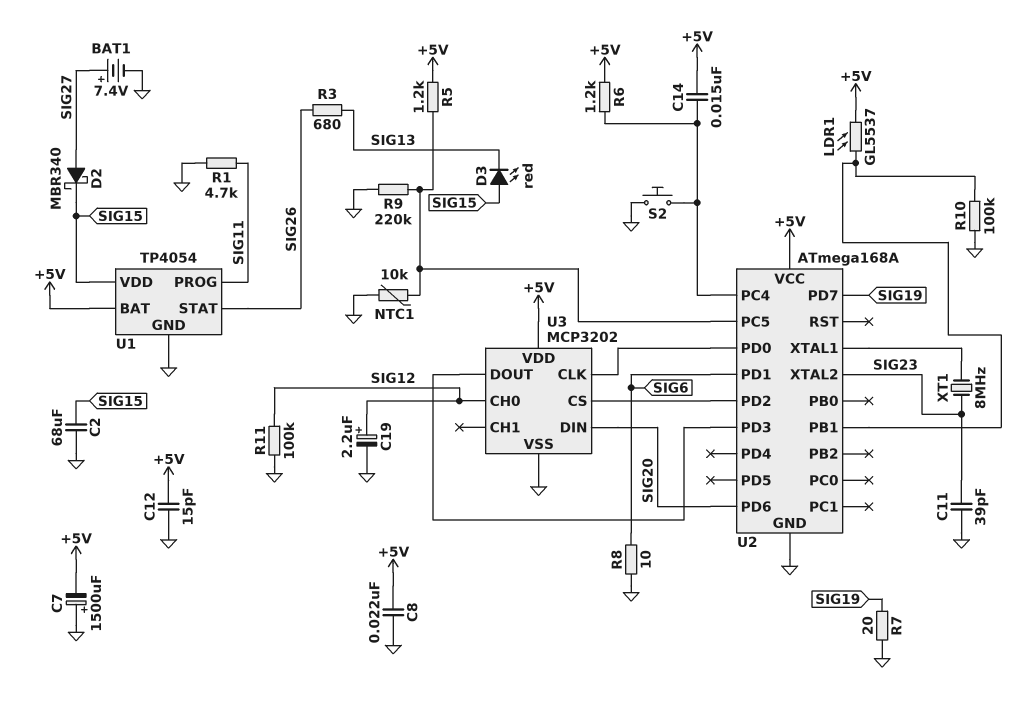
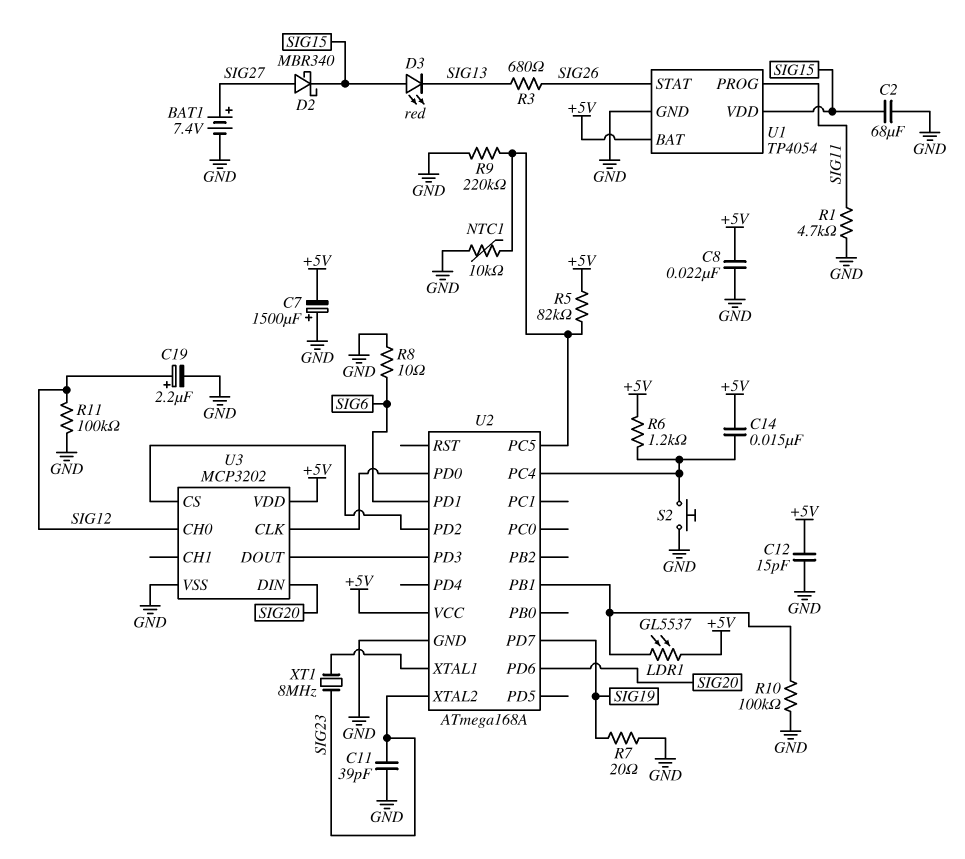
R5: 1.2k (+5V, U2/PC5) -> 82k (+5V, U2/PC5)

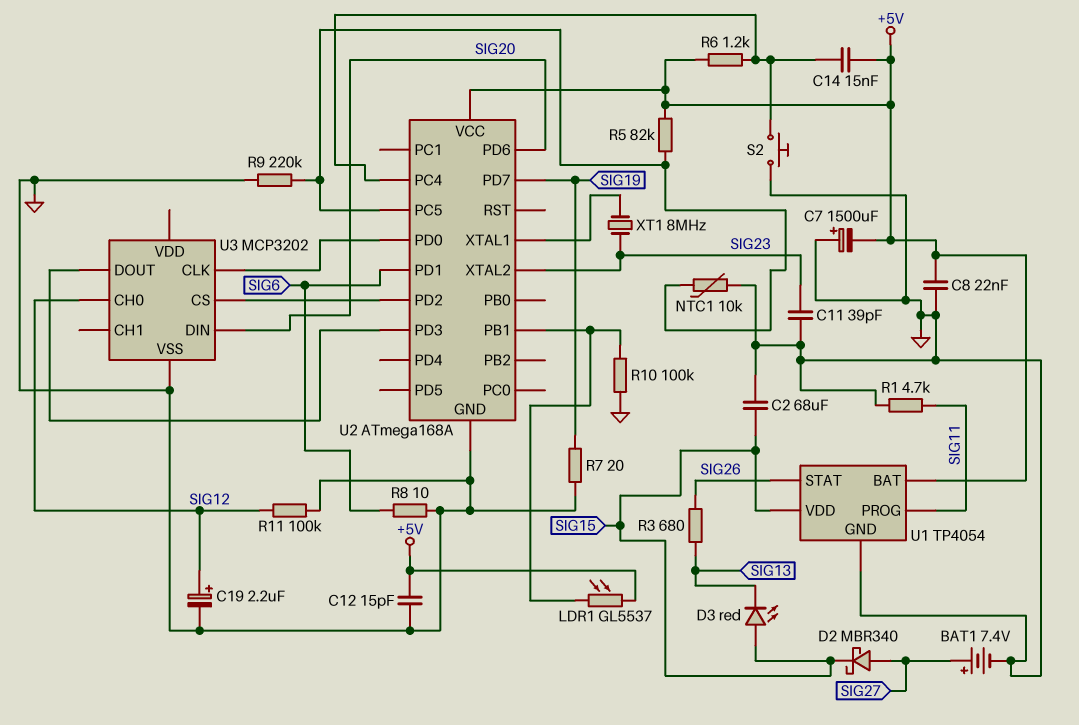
U3 pin VDD: +5V -> none

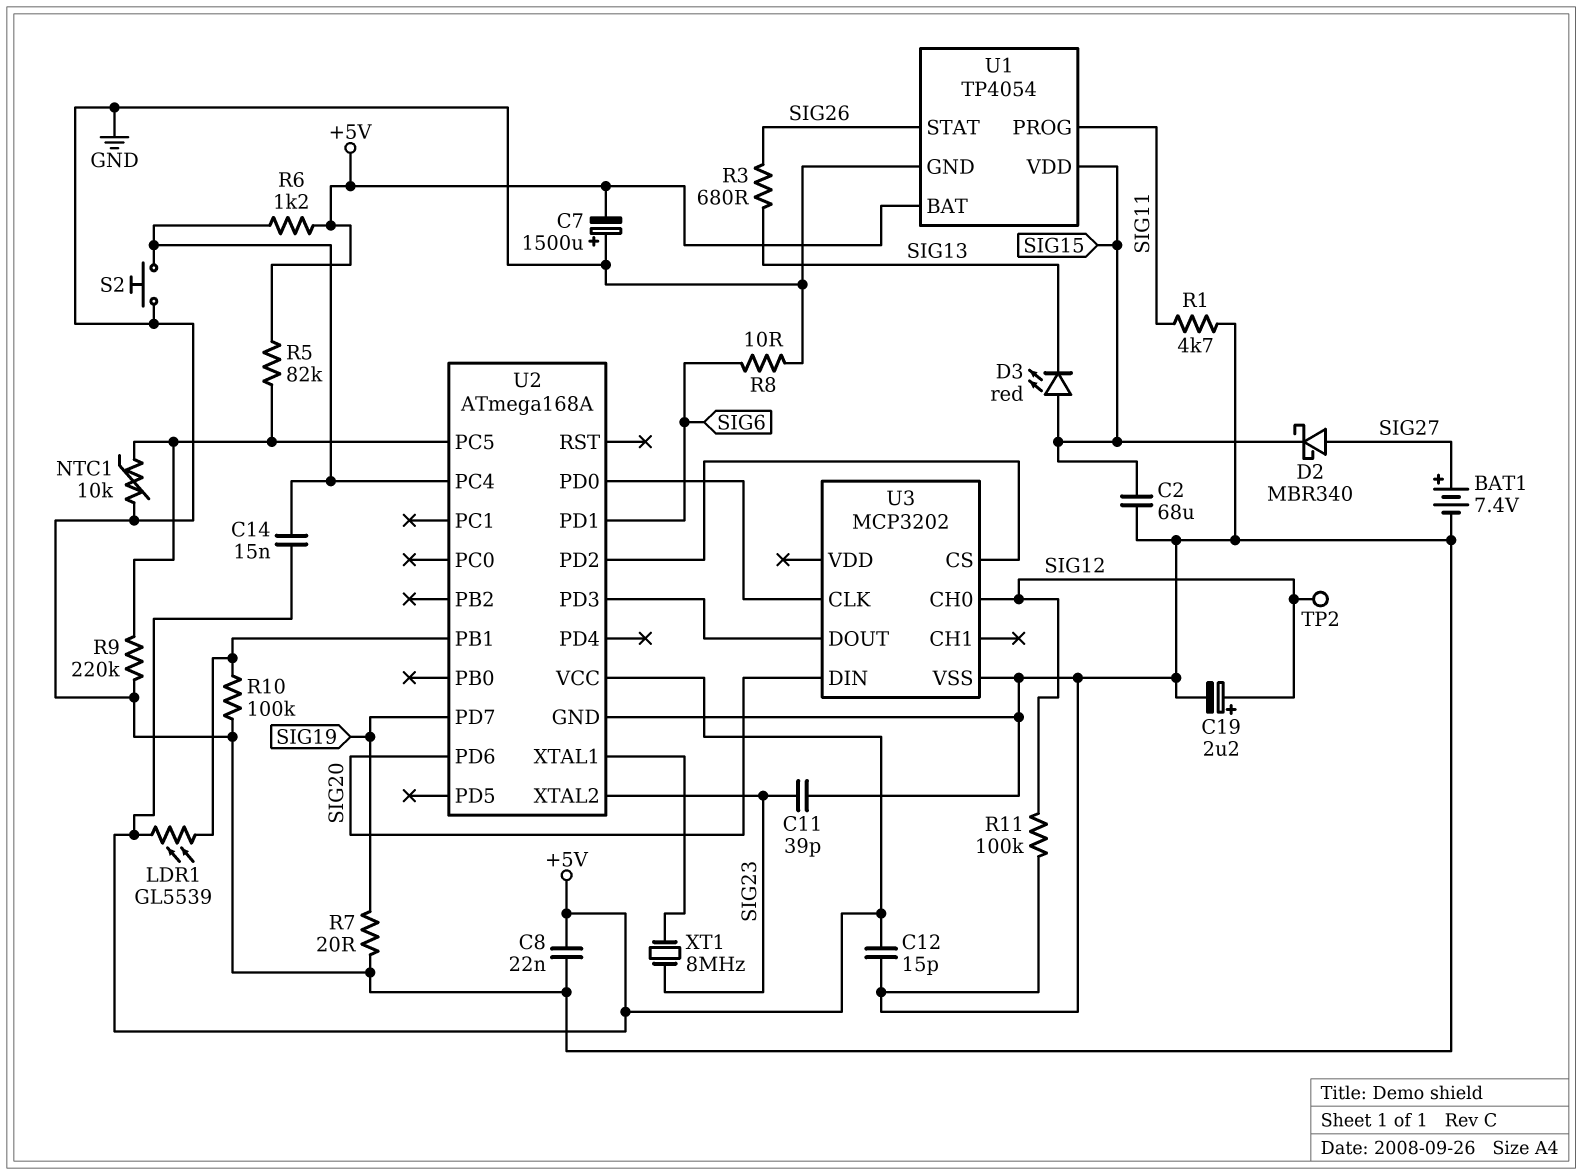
LDR1: GL5537 (+5V, U2/PB1) -> GL5539 (+5V, U2/PB1)
TP2: none -> test point (SIG12)

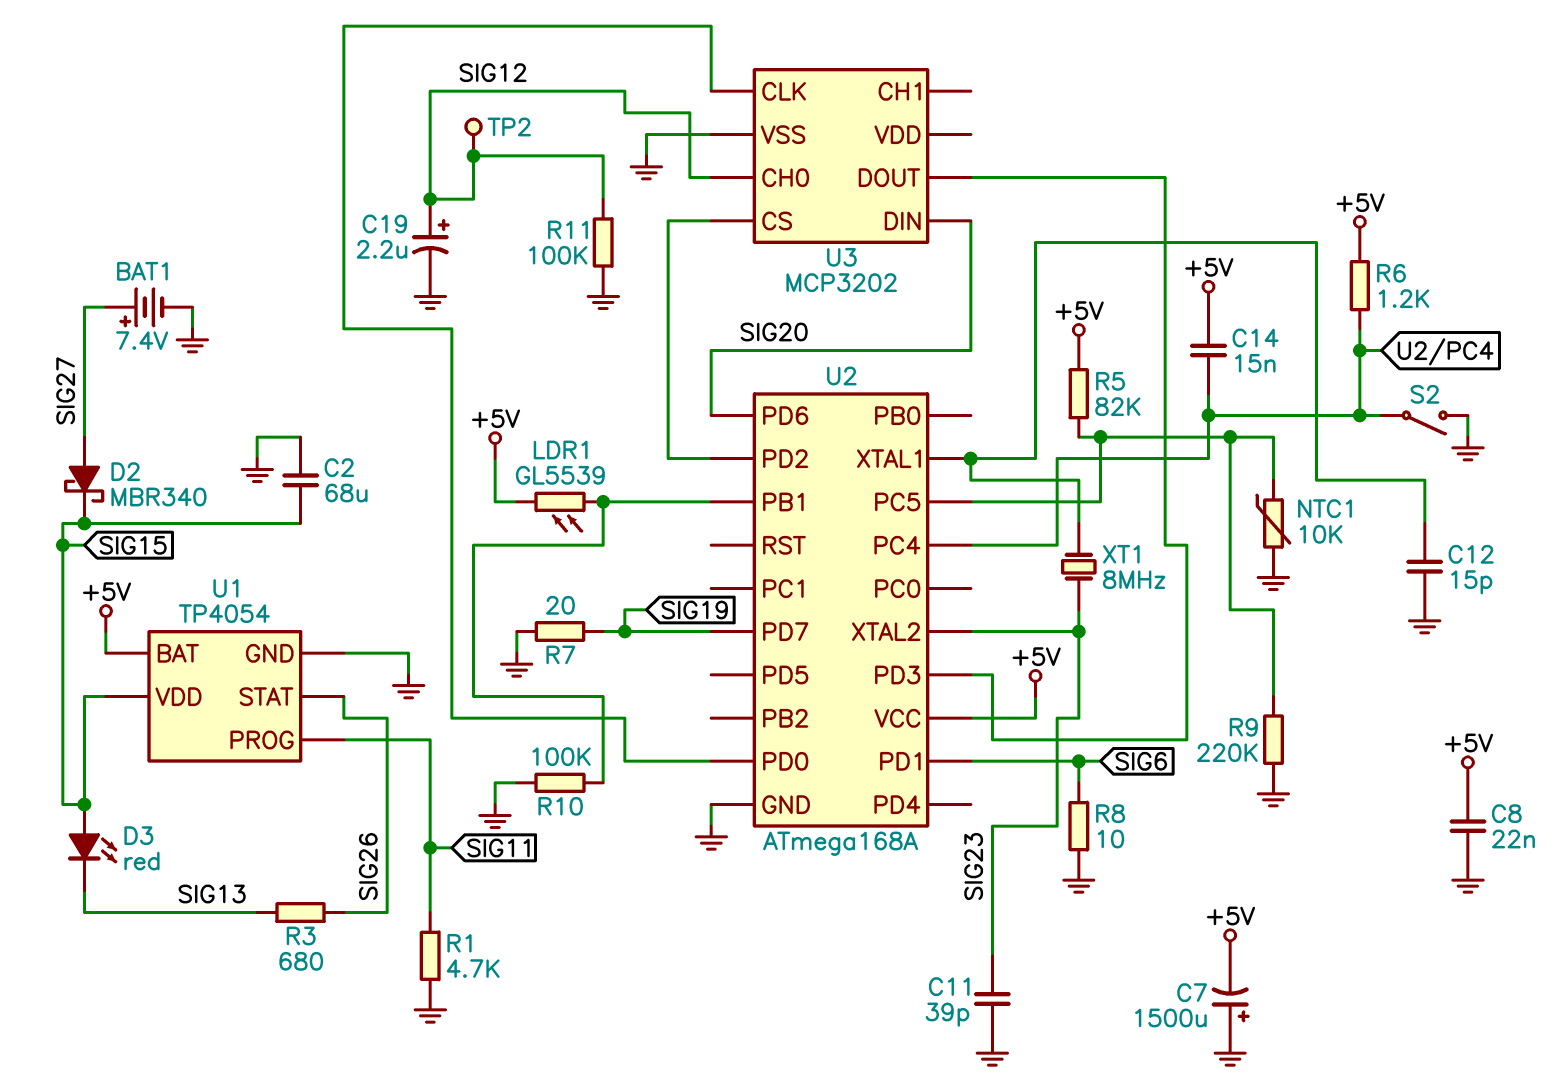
C12: 15pF (+5V, GND) -> 15pF (GND, U2/XTAL1)
S2: button (GND, U2/PC4) -> switch (GND, U2/PC4)

